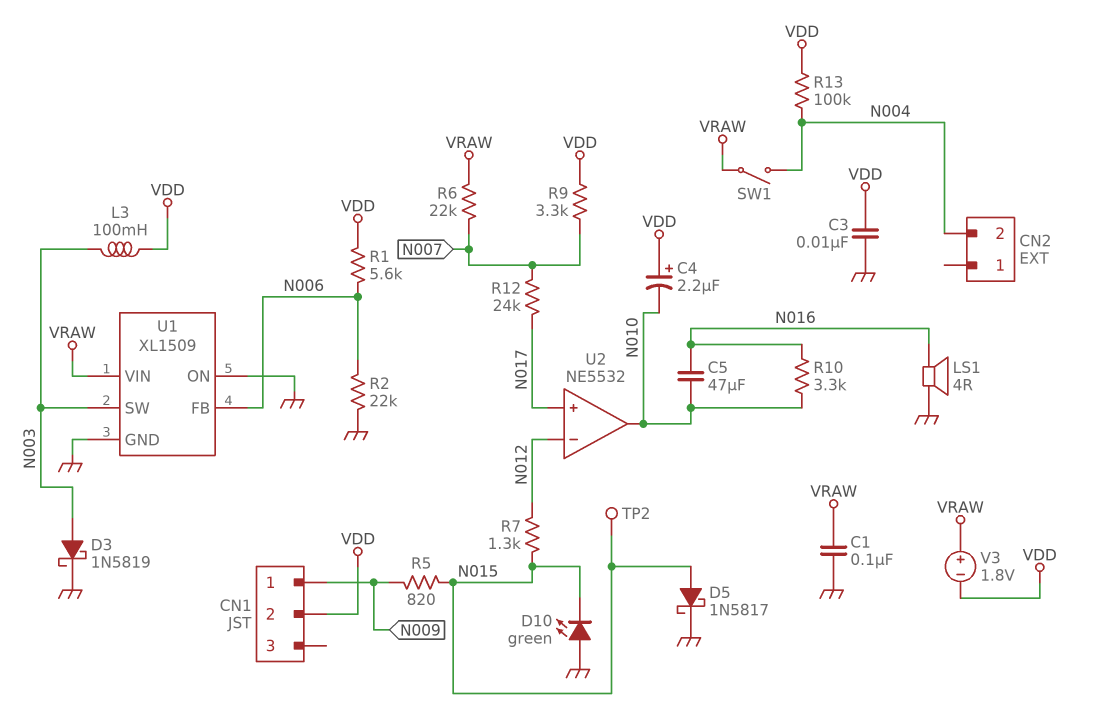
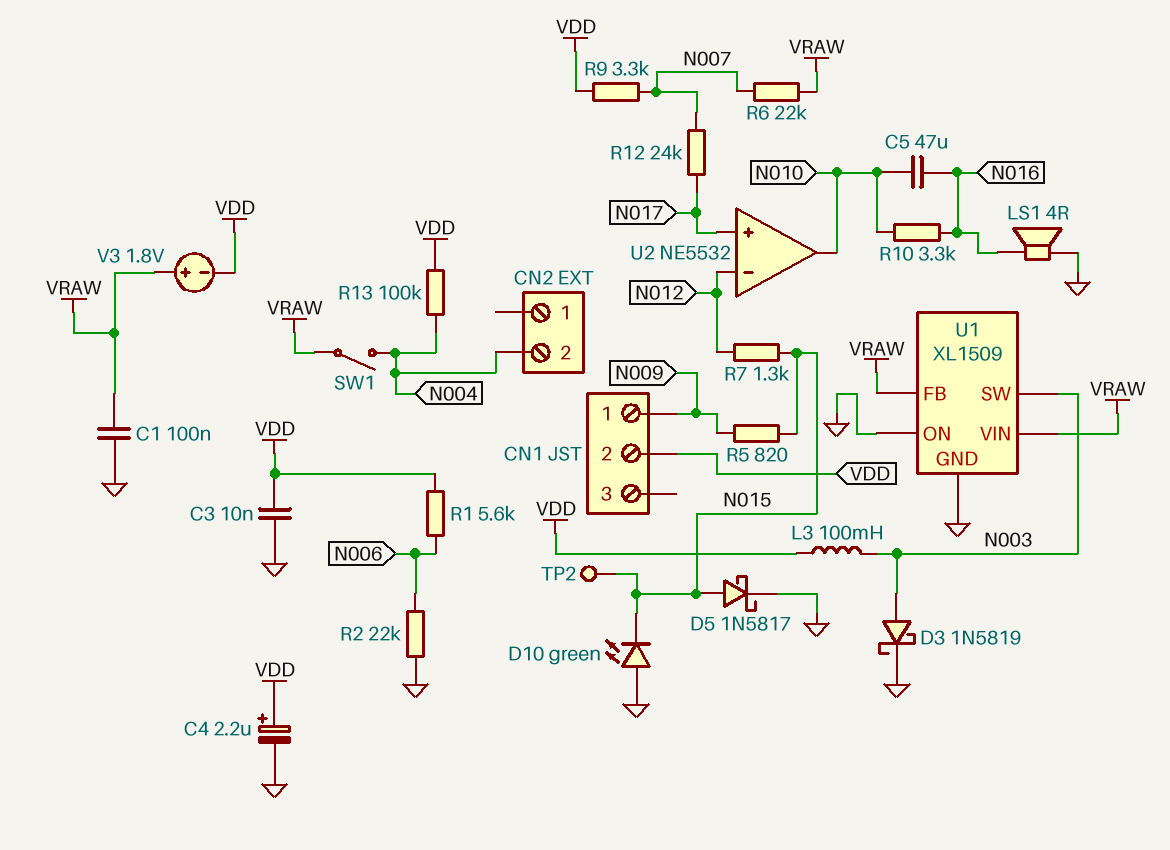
C4: 2.2uF (plus VDD, minus N010) -> 2.2uF (plus VDD, minus GND)
U1 pin FB: N006 -> VRAW

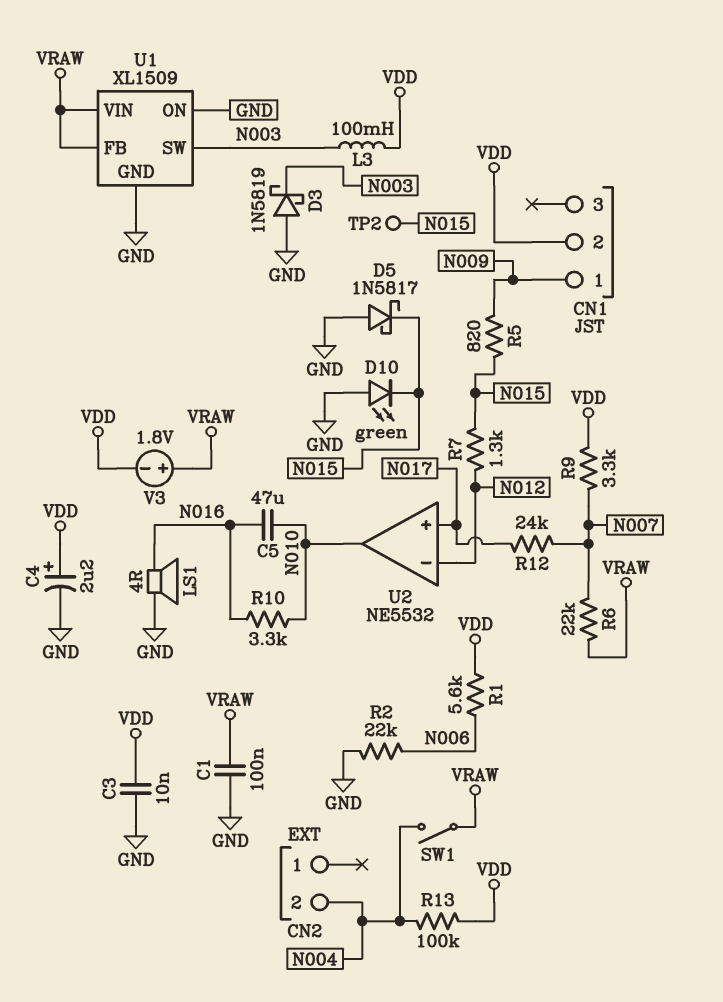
D3: schottky 1N5819 (A N003, K GND) -> schottky 1N5819 (A GND, K N003)
D5: schottky 1N5817 (A N015, K GND) -> schottky 1N5817 (A GND, K N015)

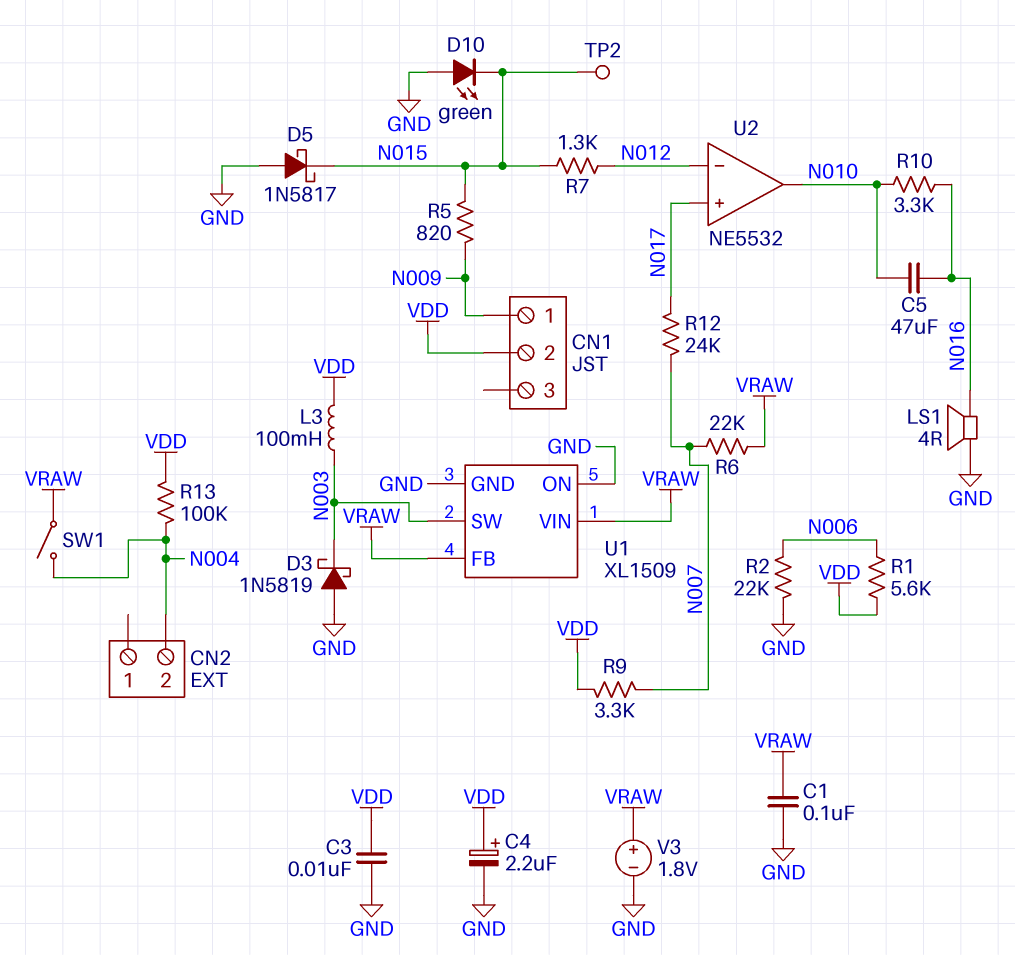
V3: 1.8V (plus VRAW, minus VDD) -> 1.8V (plus VRAW, minus GND)

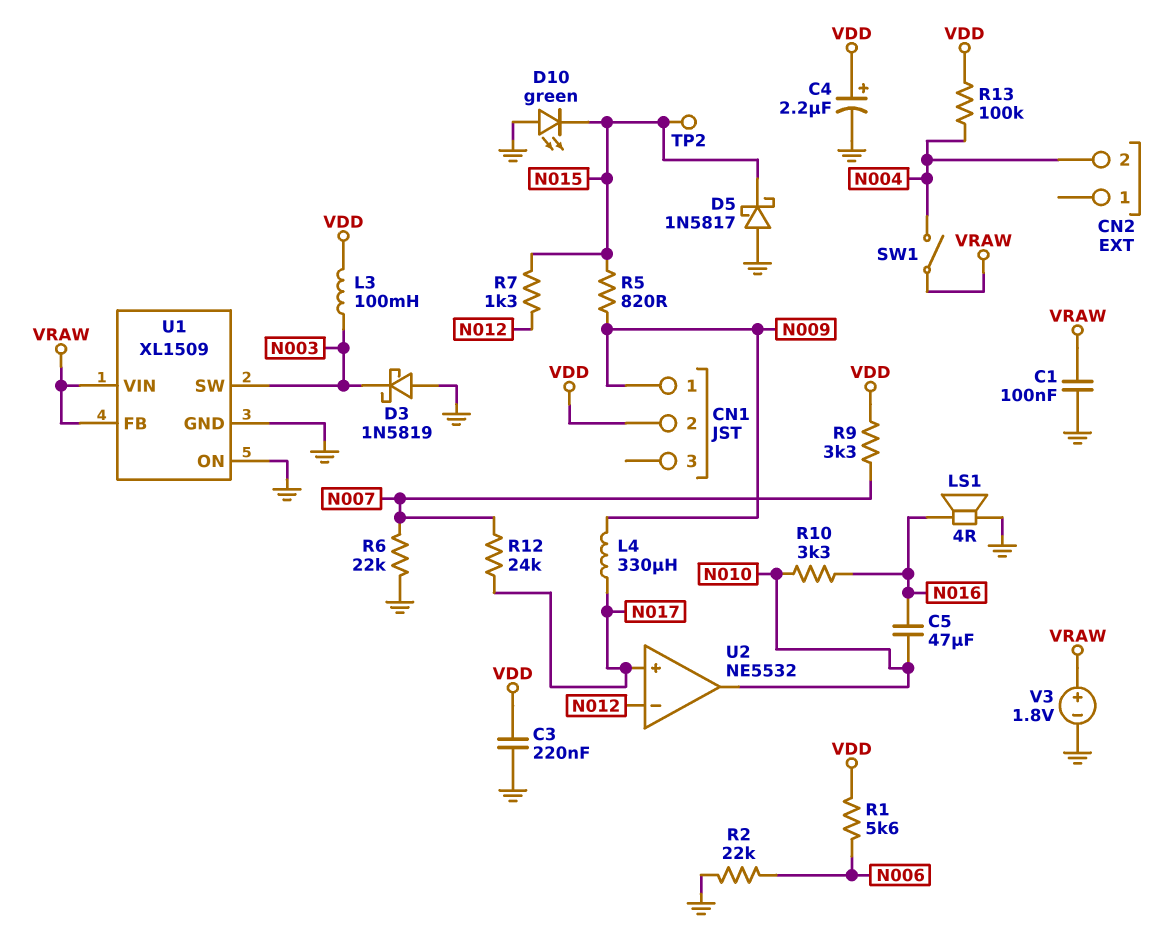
C3: 10nF (GND, VDD) -> 220nF (GND, VDD)
L4: none -> 330uH (N009, N017)
R6: 22k (N007, VRAW) -> 22k (GND, N007)

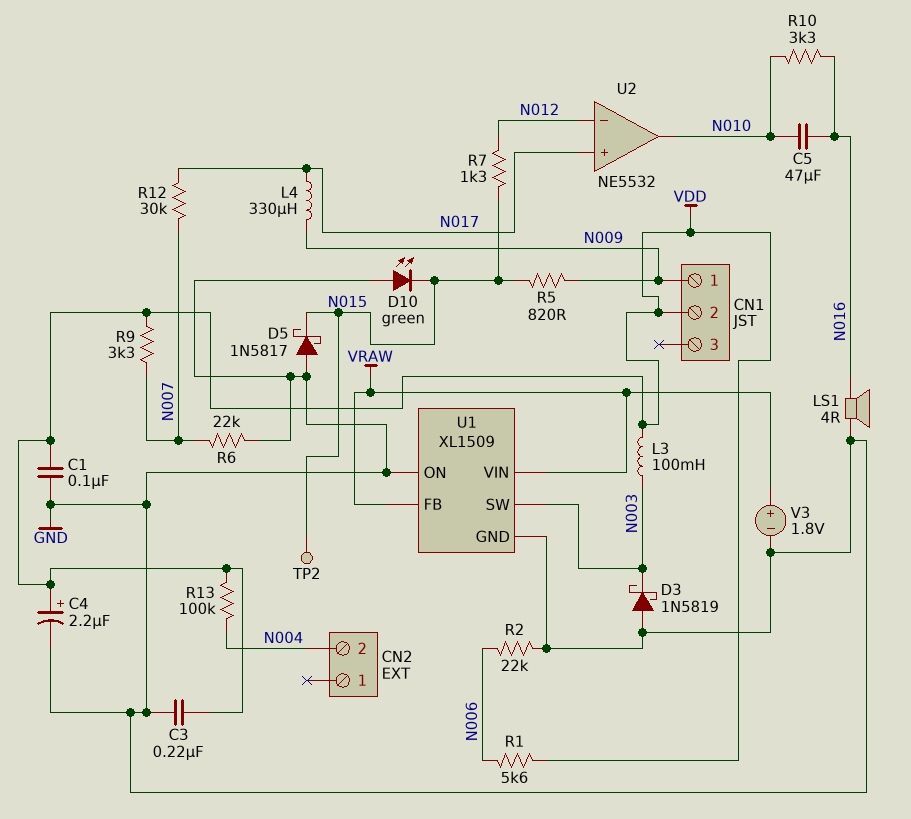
C1: 100nF (GND, VRAW) -> 100nF (GND, VDD)
R12: 24k (N007, N017) -> 30k (N007, N017)
SW1: switch (N004, VRAW) -> none

